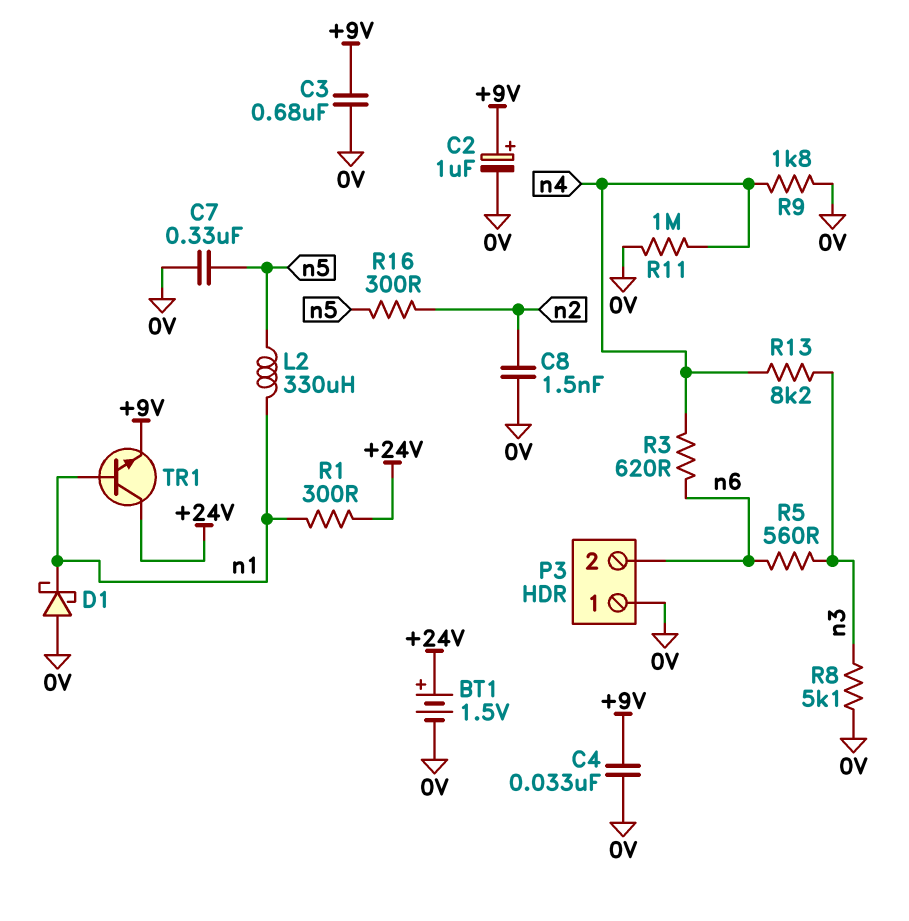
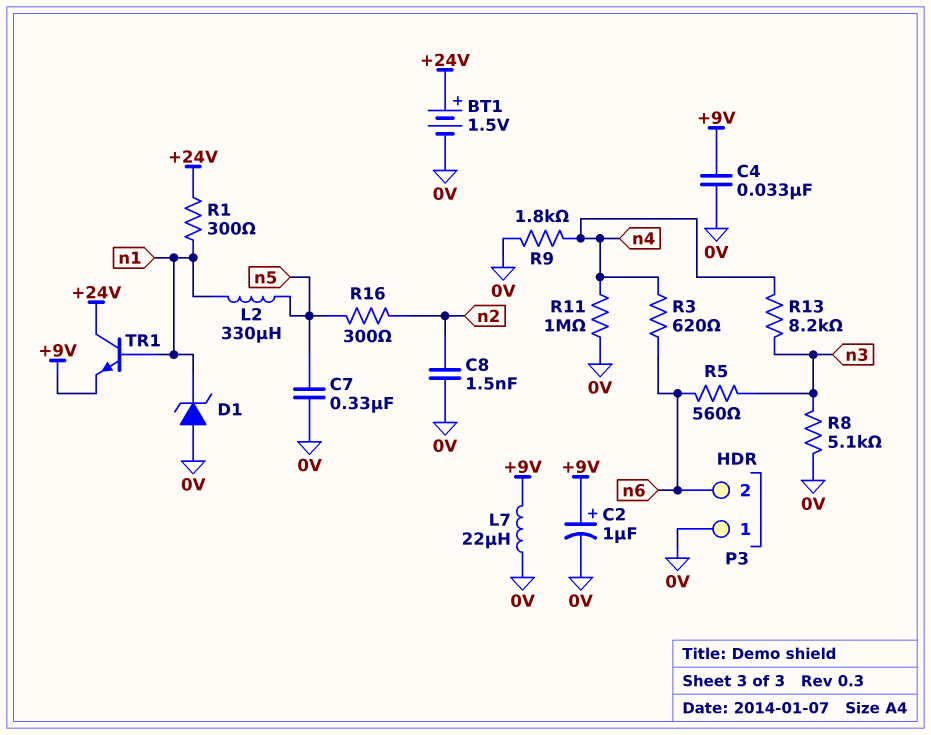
C3: 680nF (+9V, 0V) -> none
D1: schottky (A 0V, K n1) -> zener (A 0V, K n1)
L7: none -> 22uH (+9V, 0V)

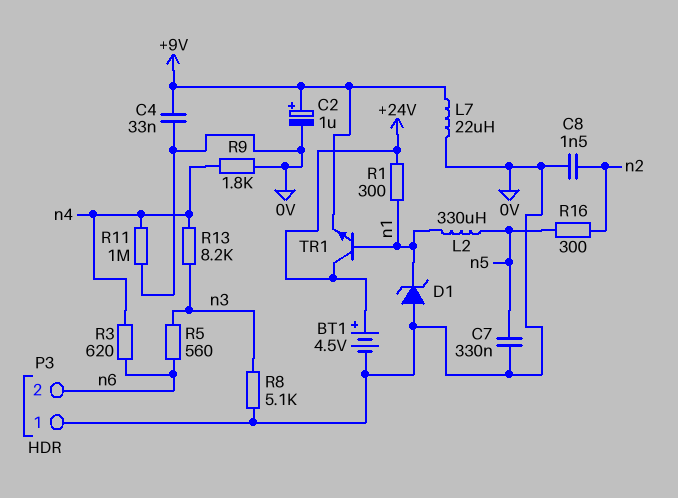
BT1: 1.5V (plus +24V, minus 0V) -> 4.5V (plus +24V, minus 0V)

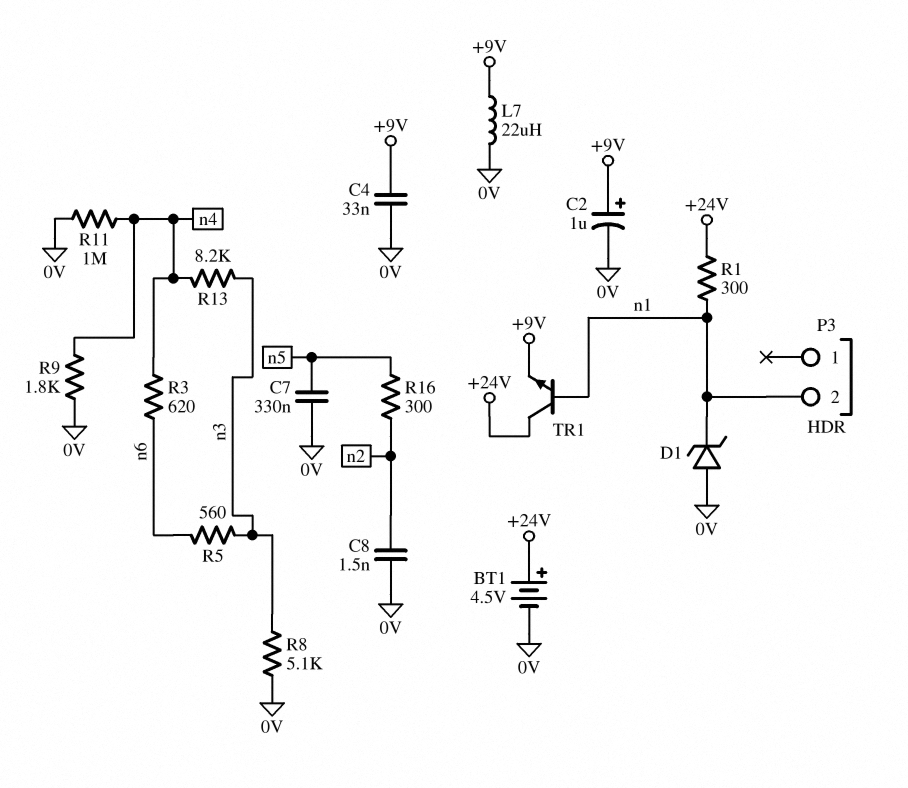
L2: 330uH (n1, n5) -> none
P3 pin 1: 0V -> none
P3 pin 2: n6 -> n1

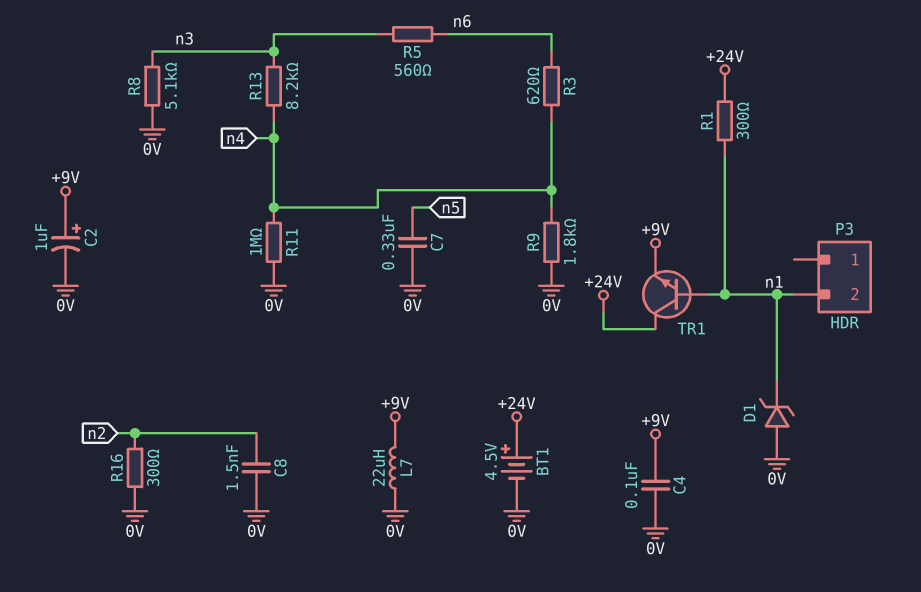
C4: 33nF (+9V, 0V) -> 100nF (+9V, 0V)
R16: 300 (n2, n5) -> 300 (0V, n2)

